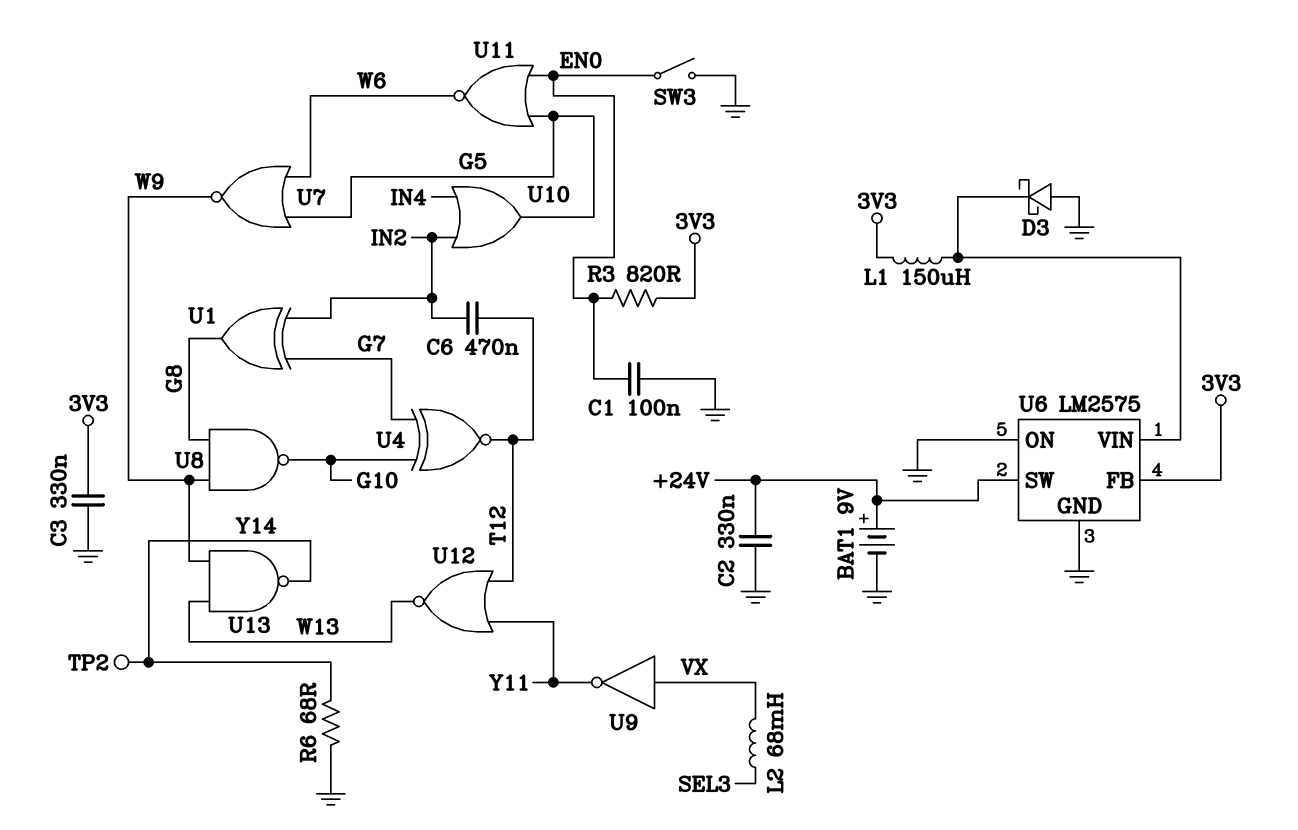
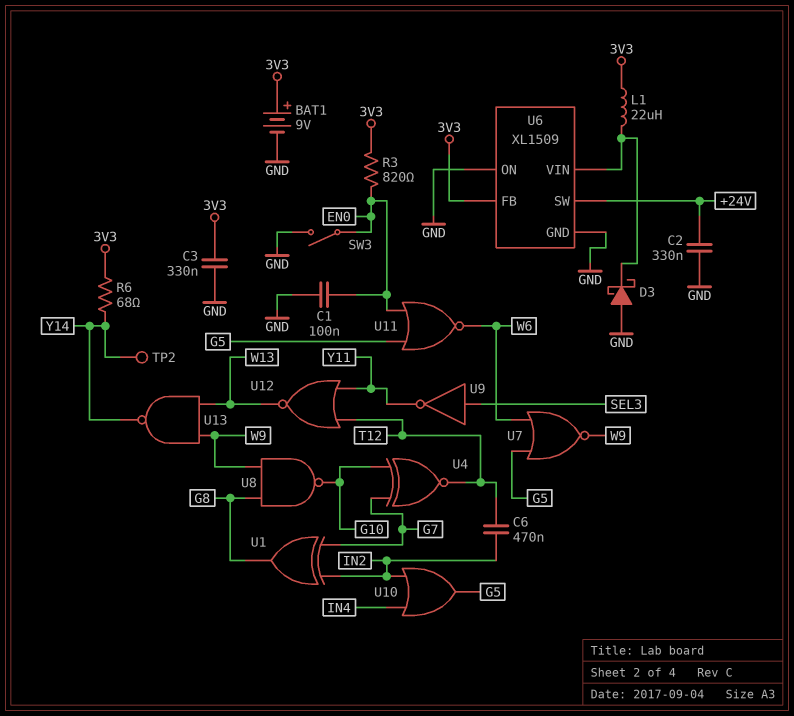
BAT1: 9V (plus +24V, minus GND) -> 9V (plus 3V3, minus GND)
L1: 150uH (3V3, U6/VIN) -> 22uH (3V3, U6/VIN)
L2: 68mH (SEL3, VX) -> none
R6: 68 (GND, Y14) -> 68 (3V3, Y14)
U6: LM2575 -> XL1509
U9: NOT (in VX, out Y11) -> NOT (in SEL3, out Y11)

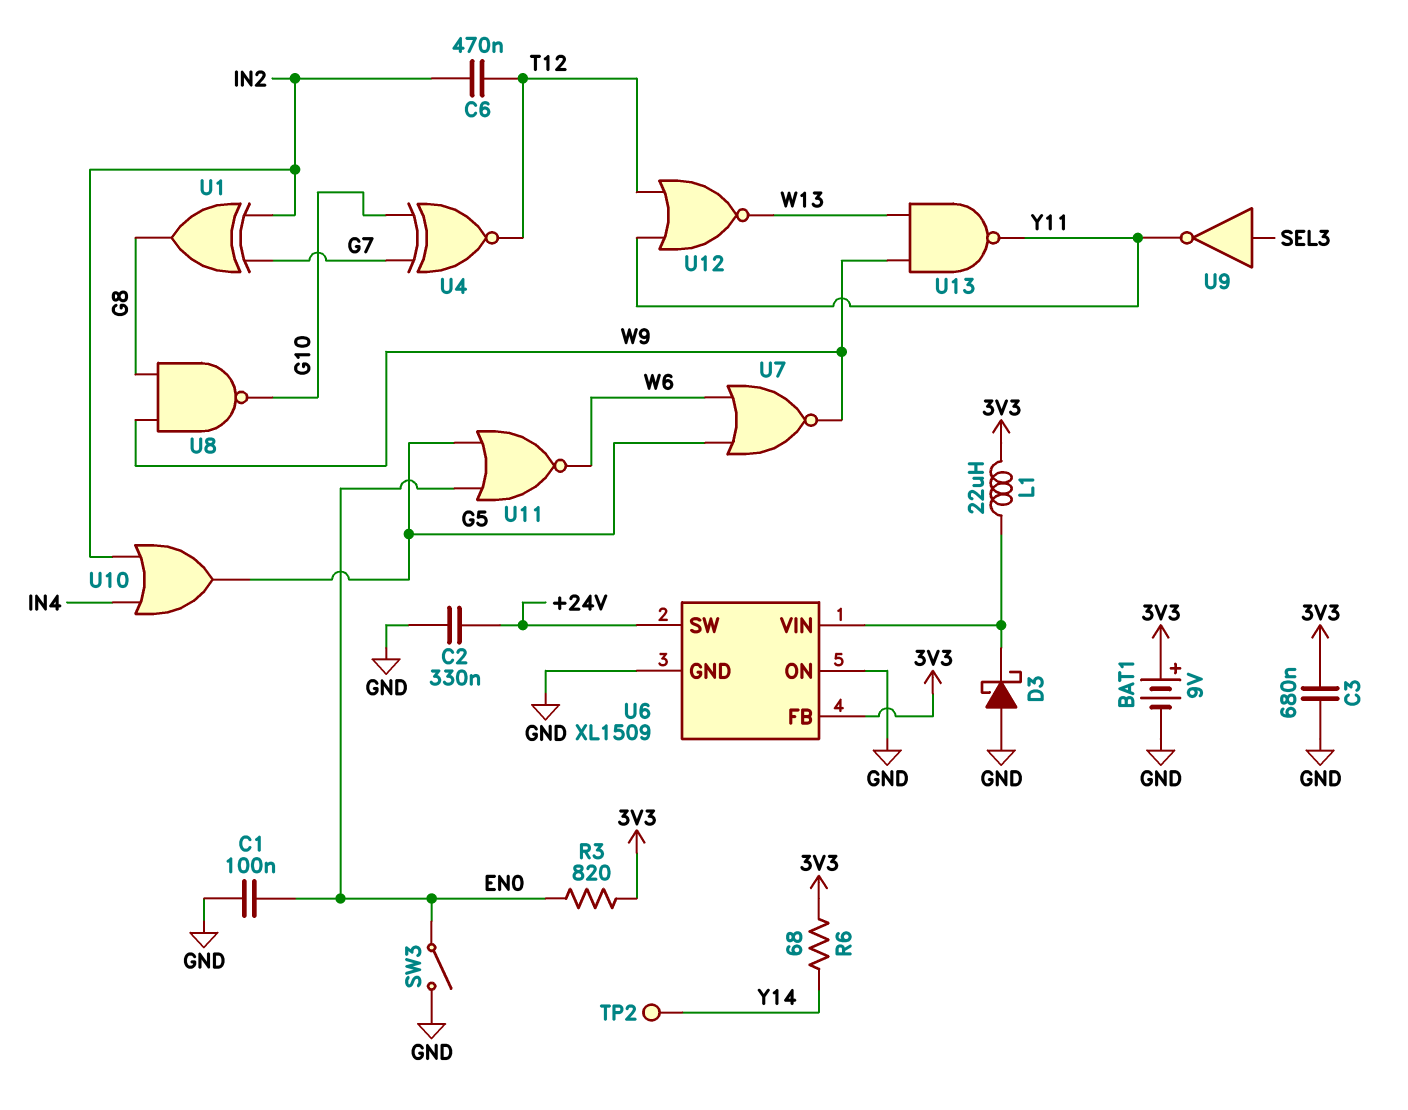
C3: 330nF (3V3, GND) -> 680nF (3V3, GND)
U13: NAND (in W9, in W13, out Y14) -> NAND (in W9, in W13, out Y11)

